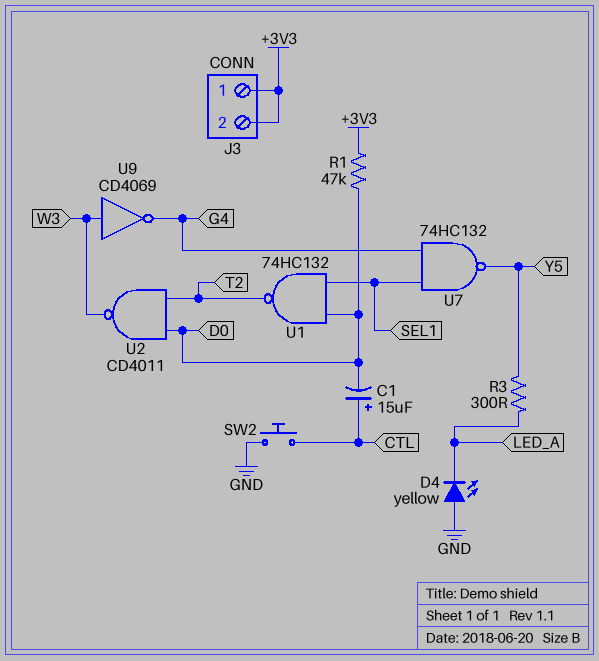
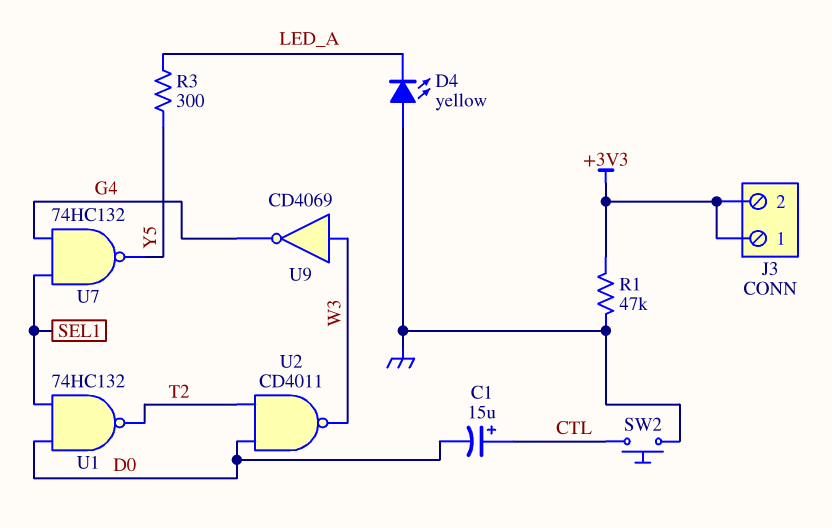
R1: 47k (+3V3, D0) -> 47k (+3V3, GND)

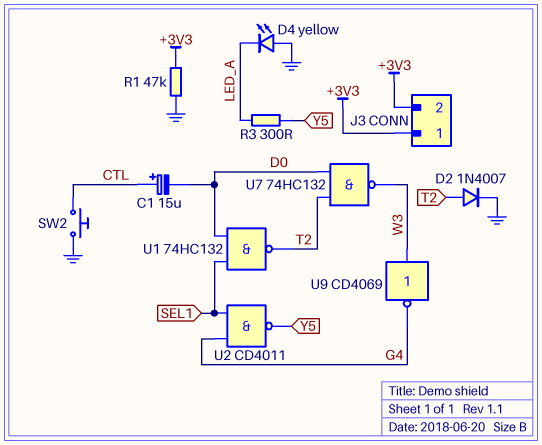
D2: none -> diode 1N4007 (A T2, K GND)
U2: NAND CD4011 (in D0, in T2, out W3) -> NAND CD4011 (in G4, in SEL1, out Y5)
U7: NAND 74HC132 (in G4, in SEL1, out Y5) -> NAND 74HC132 (in D0, in T2, out W3)

